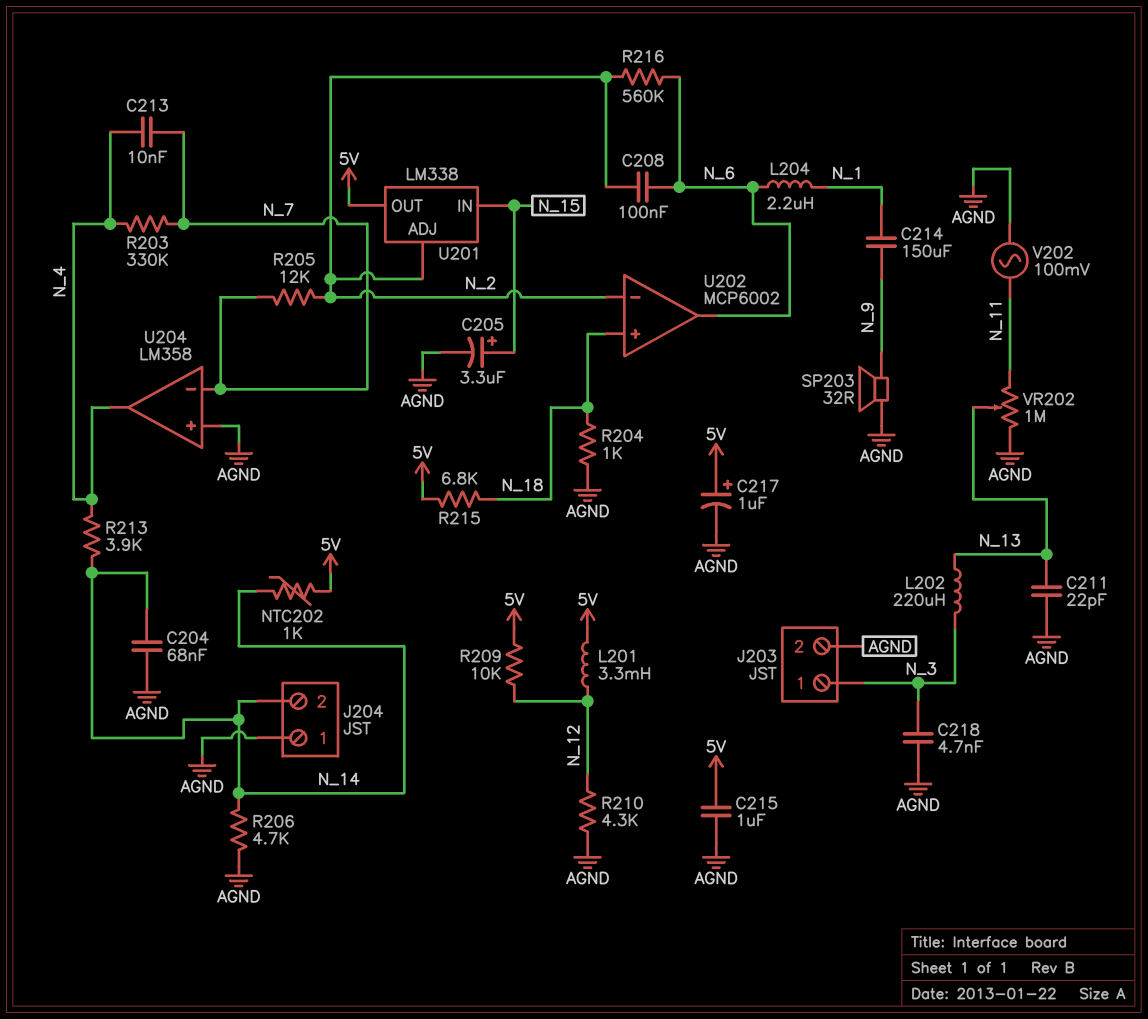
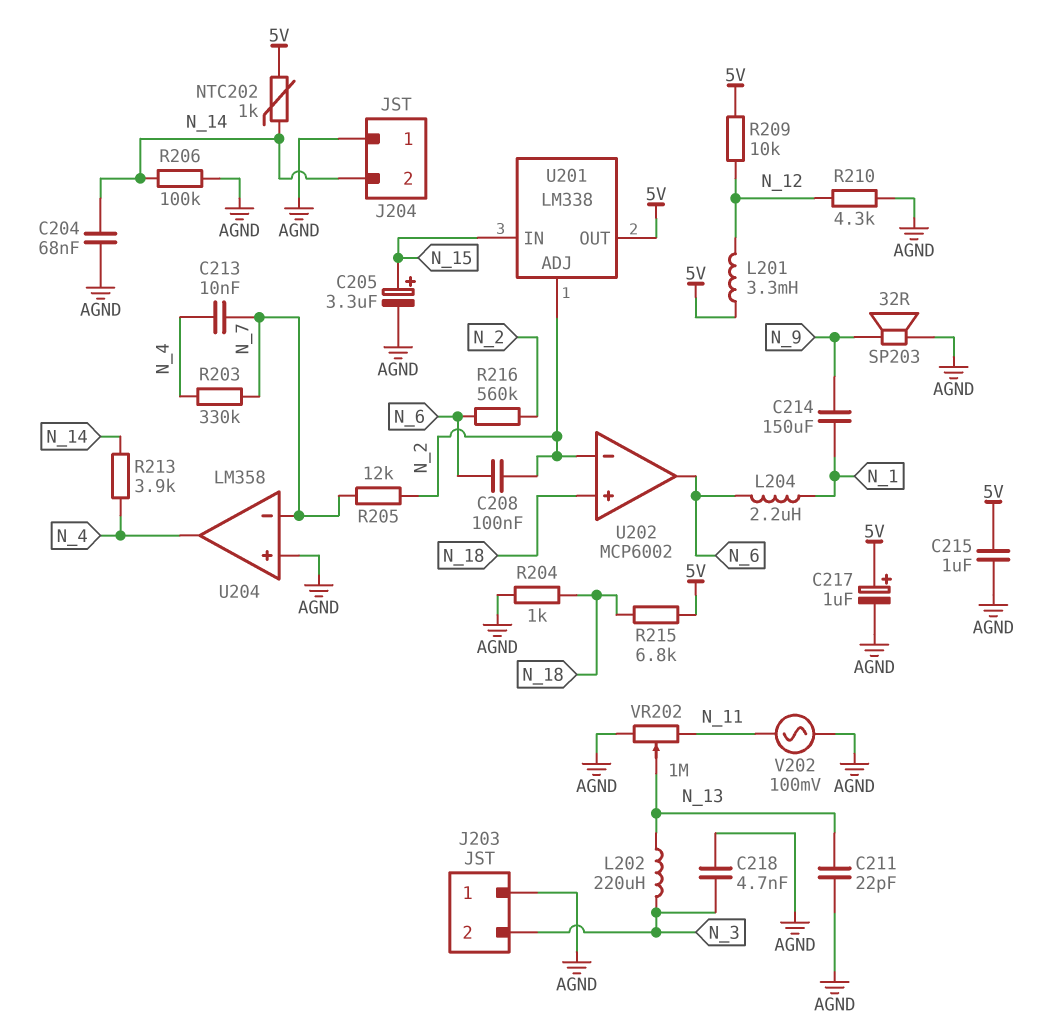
J203 pin 1: N_3 -> AGND
J203 pin 2: AGND -> N_3
R206: 4.7k (AGND, N_14) -> 100k (AGND, N_14)

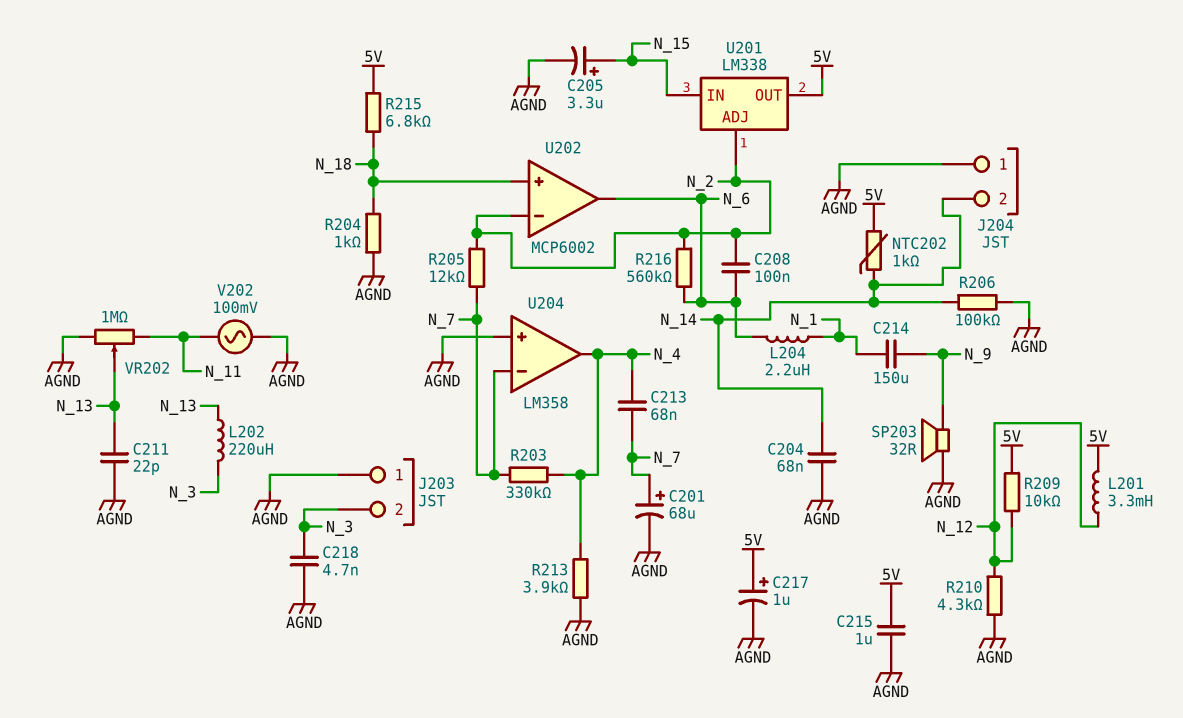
C201: none -> 68uF (plus N_7, minus AGND)
C213: 10nF (N_4, N_7) -> 68nF (N_4, N_7)
R213: 3.9k (N_4, N_14) -> 3.9k (AGND, N_4)

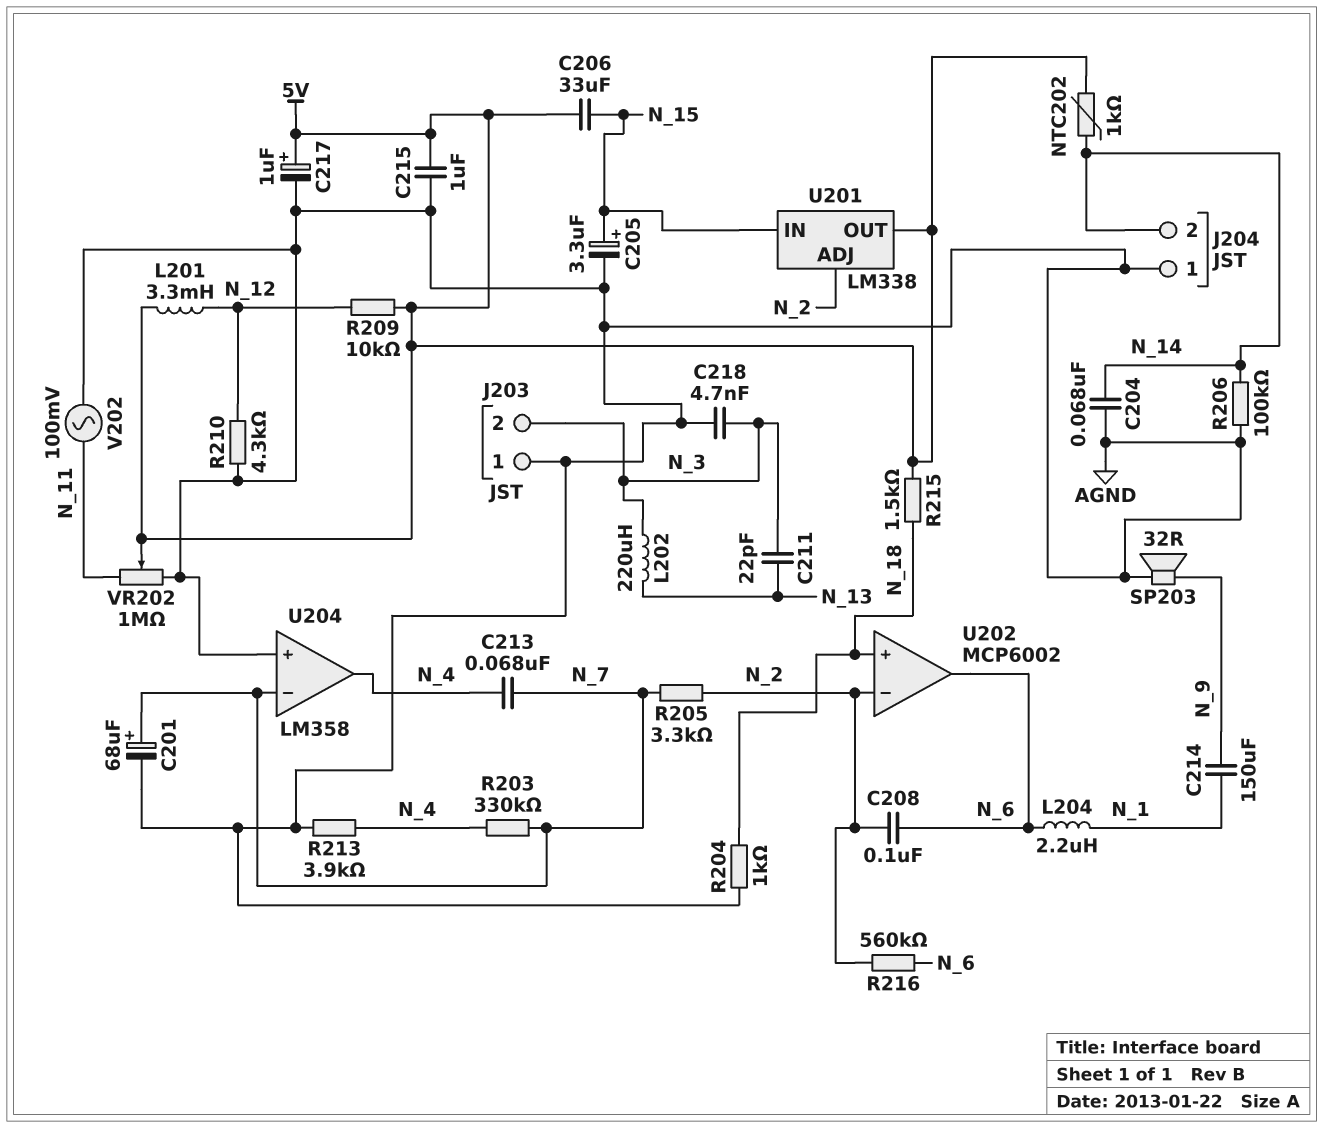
C206: none -> 33uF (5V, N_15)
C211: 22pF (AGND, N_13) -> 22pF (N_3, N_13)
R205: 12k (N_2, N_7) -> 3.3k (N_2, N_7)
R215: 6.8k (5V, N_18) -> 1.5k (5V, N_18)
VR202: 1M (AGND, N_11, wiper N_13) -> 1M (AGND, N_11, wiper 5V)

